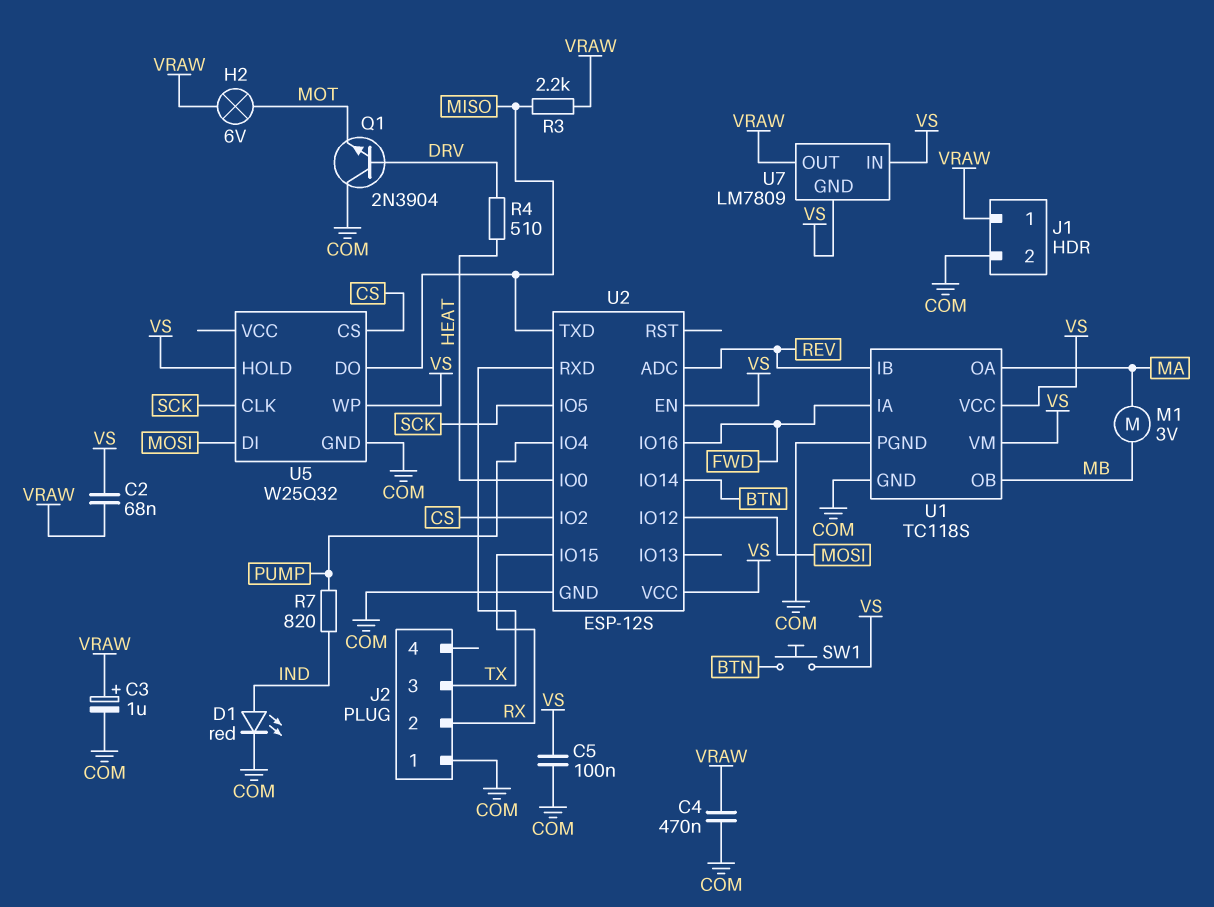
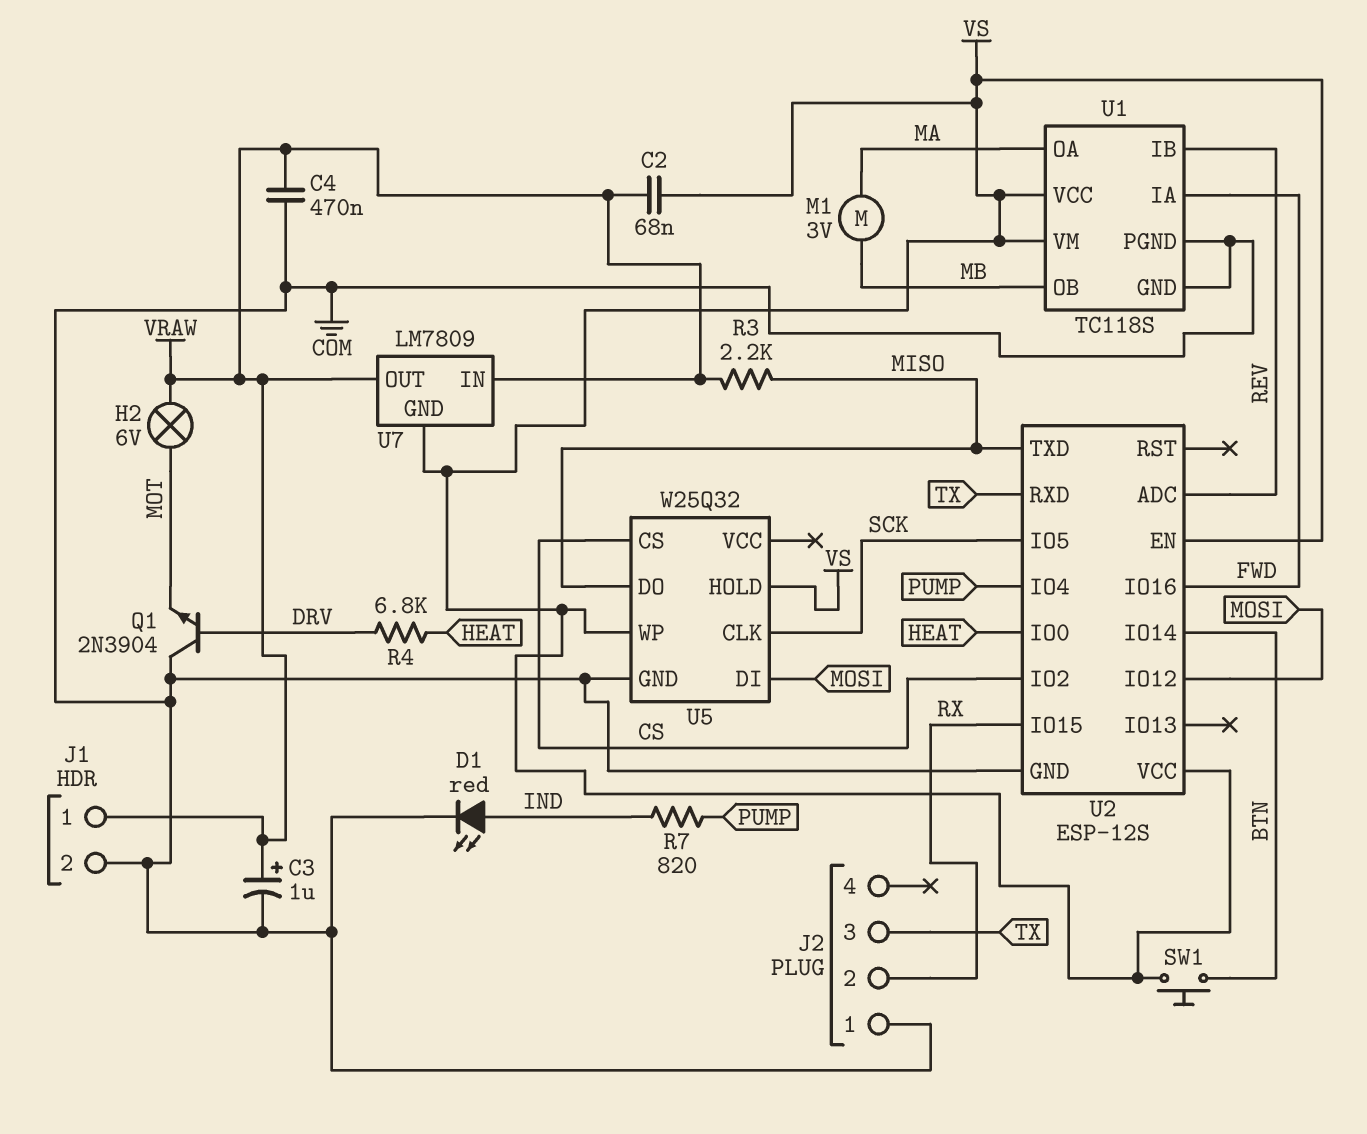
C5: 100nF (COM, VS) -> none
R4: 510 (DRV, HEAT) -> 6.8k (DRV, HEAT)
U7 pin IN: VS -> VRAW

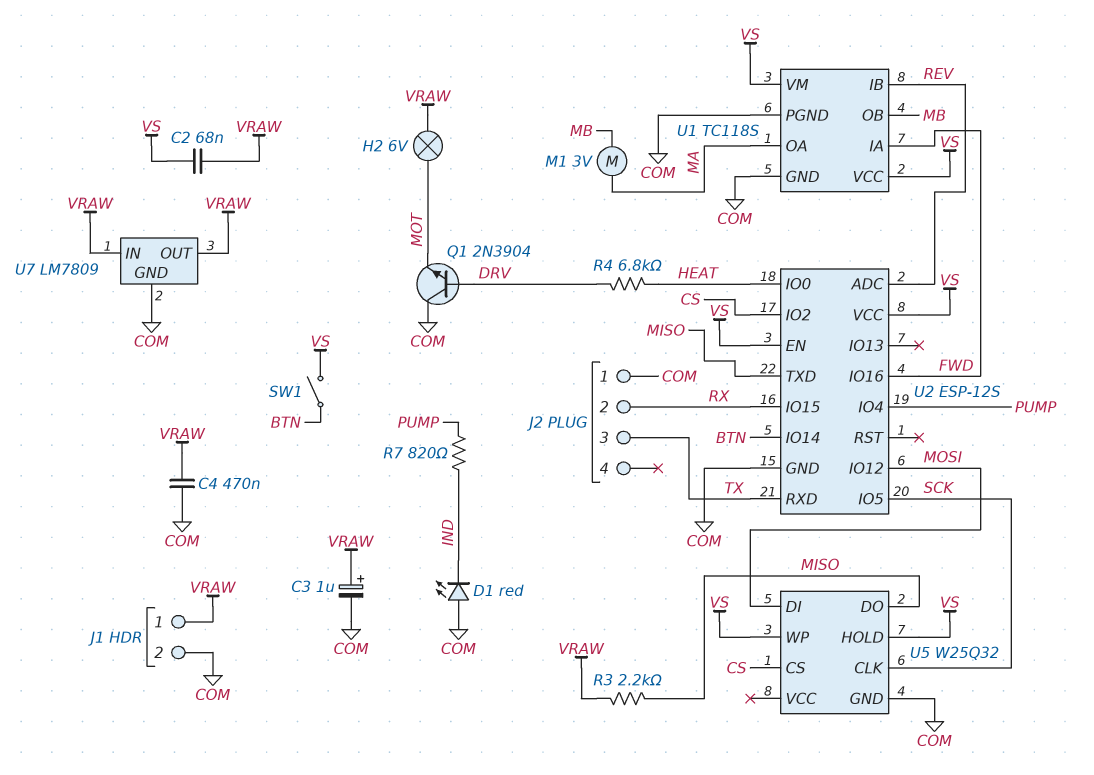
D1: LED red (A IND, K COM) -> LED red (A COM, K IND)
SW1: button (BTN, VS) -> switch (BTN, VS)
U7 pin GND: VS -> COM

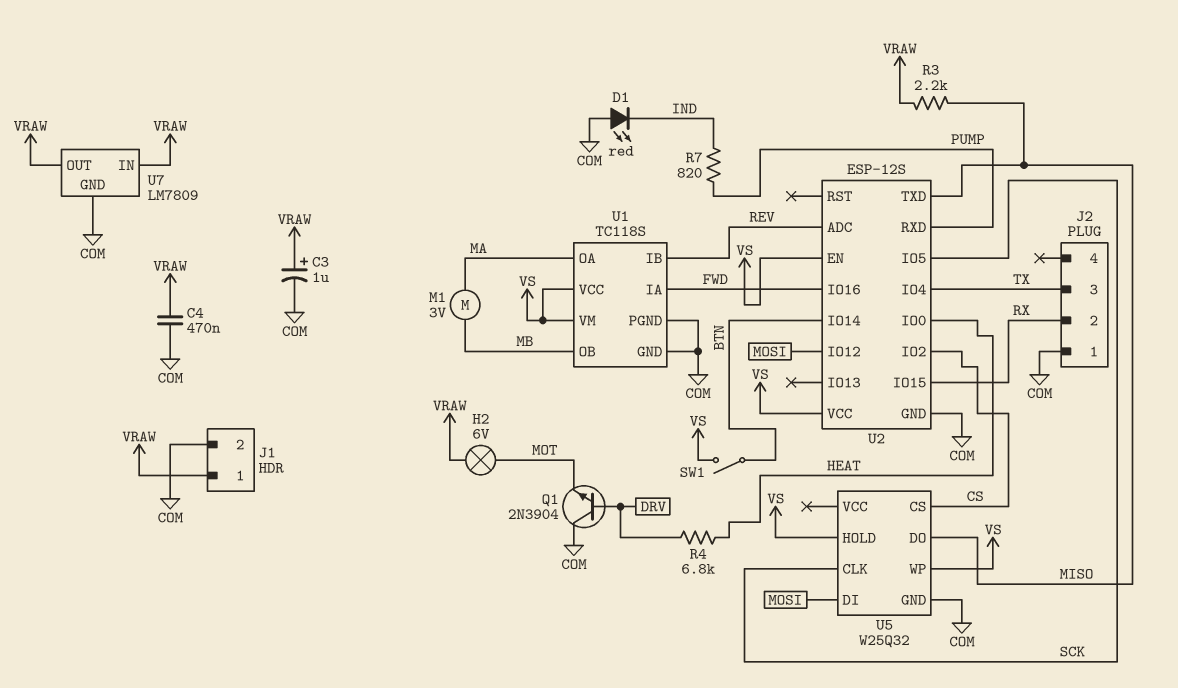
C2: 68nF (VRAW, VS) -> none
U2 pin IO4: PUMP -> TX
U2 pin RXD: TX -> PUMP

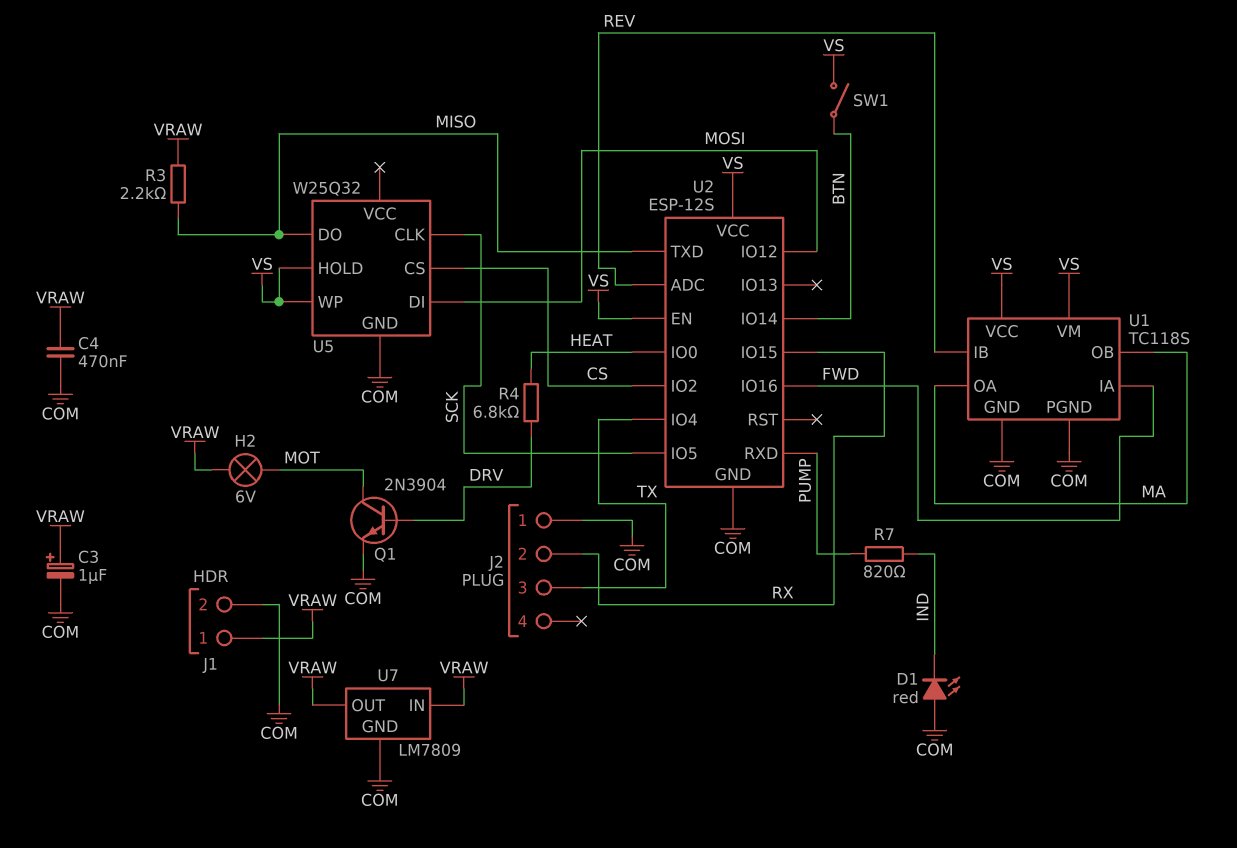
M1: motor 3V (MA, MB) -> none
Q1: NPN 2N3904 (B DRV, C COM, E MOT) -> NPN 2N3904 (B DRV, C MOT, E COM)
U1 pin OB: MB -> MA

